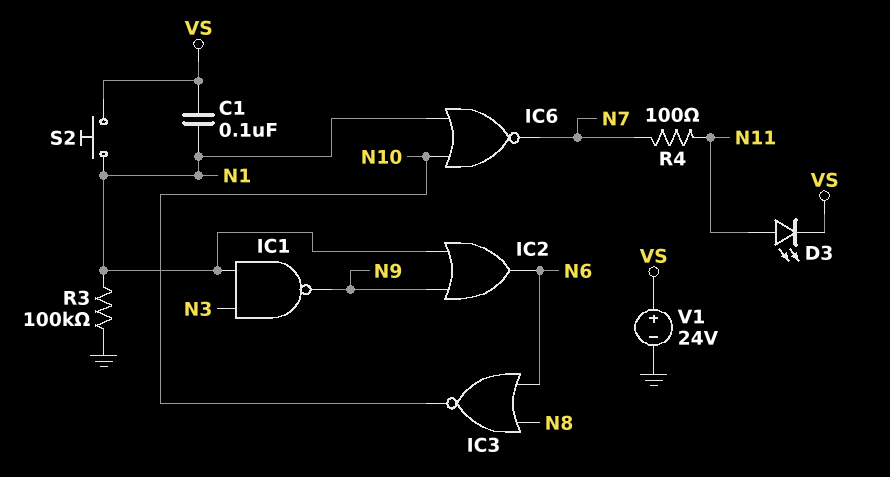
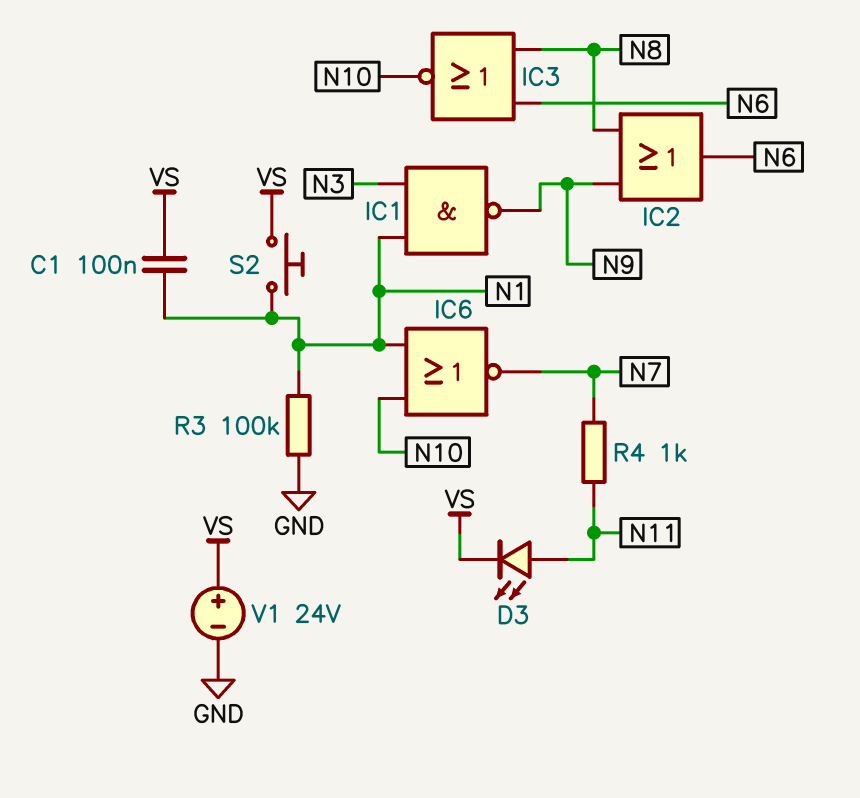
IC2: OR (in N1, in N9, out N6) -> OR (in N8, in N9, out N6)
R4: 100 (N7, N11) -> 1k (N7, N11)

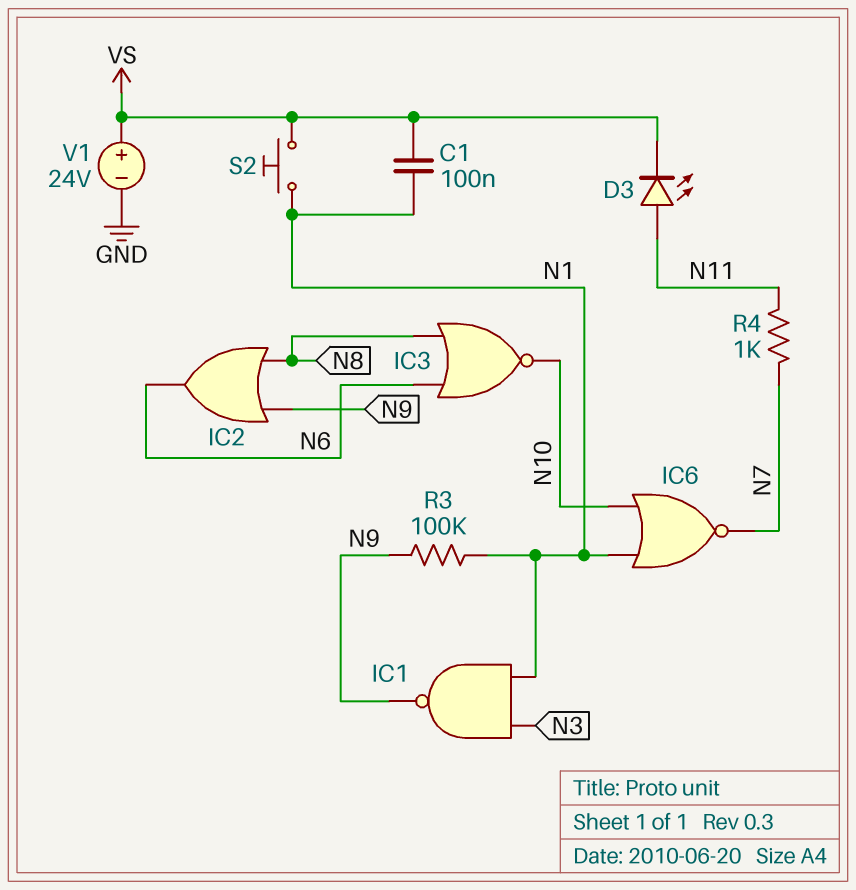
R3: 100k (GND, N1) -> 100k (N1, N9)

